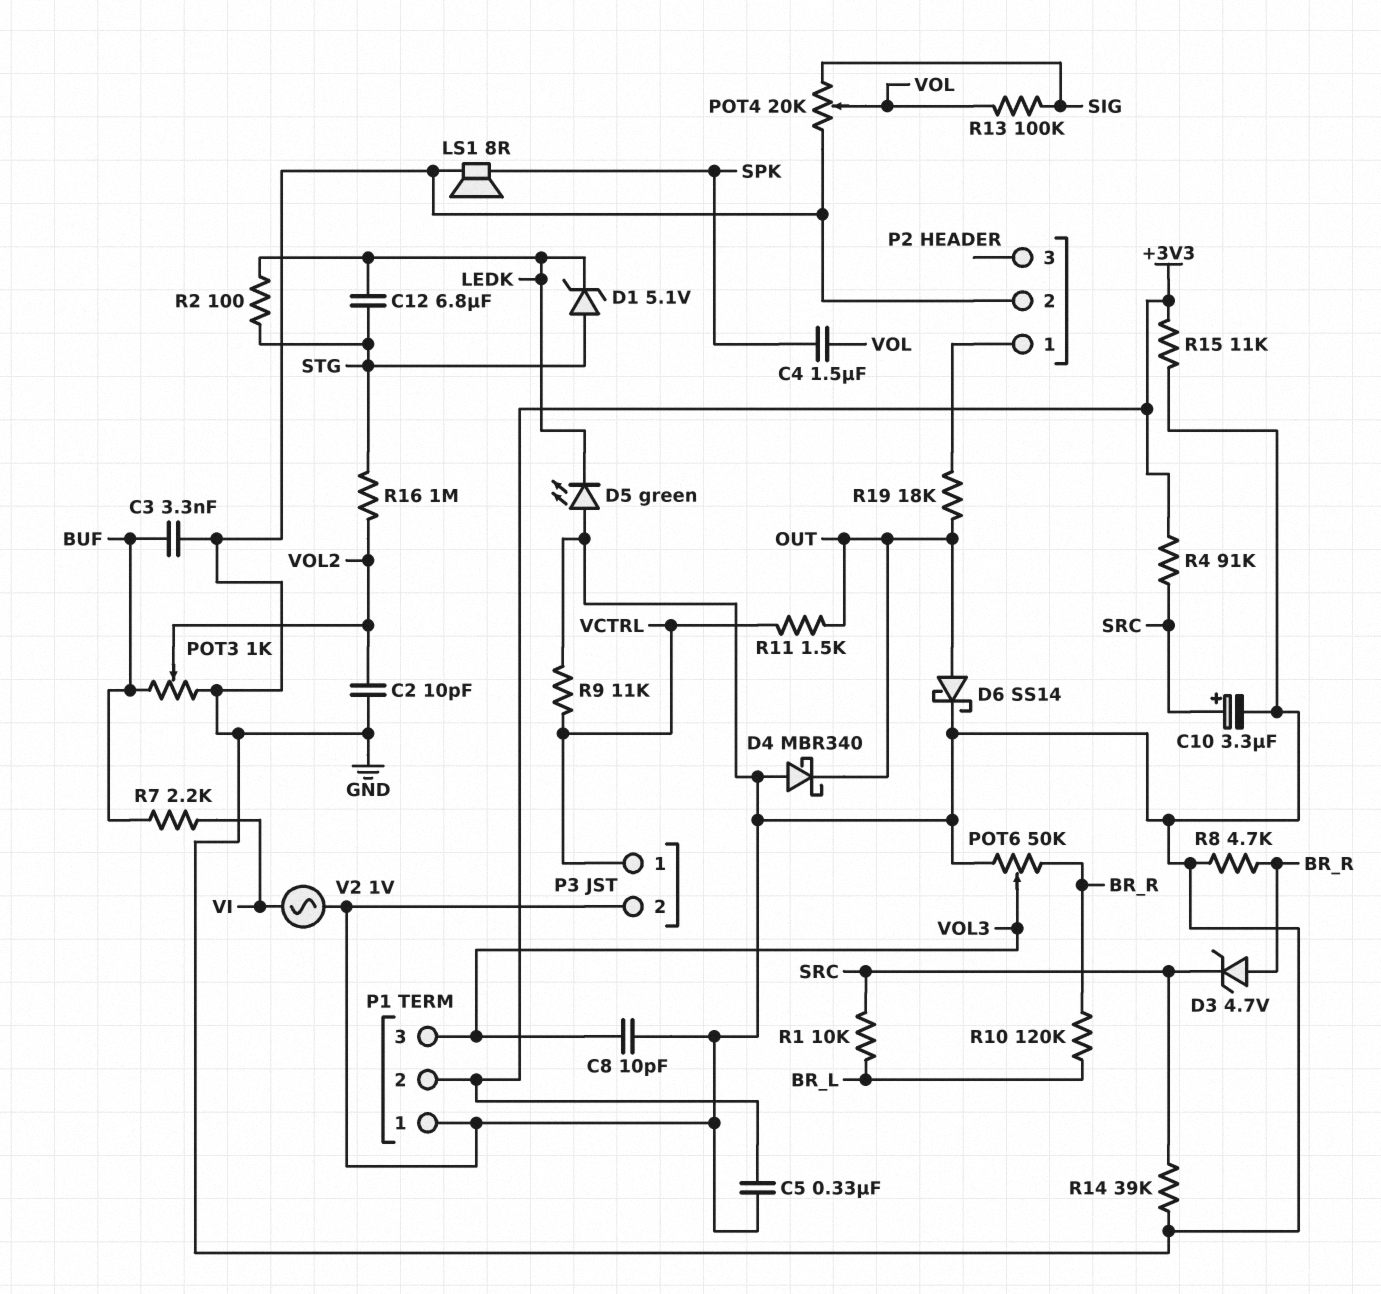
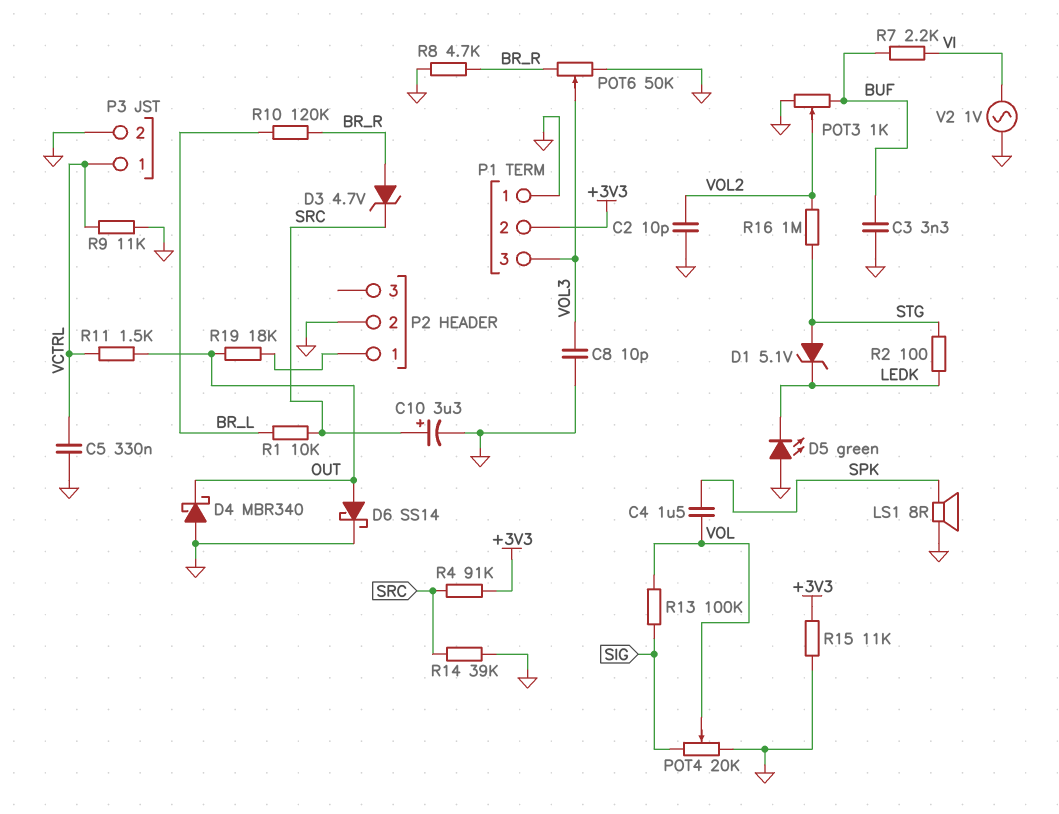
C5: 330nF (+3V3, GND) -> 330nF (GND, VCTRL)
C12: 6.8uF (LEDK, STG) -> none

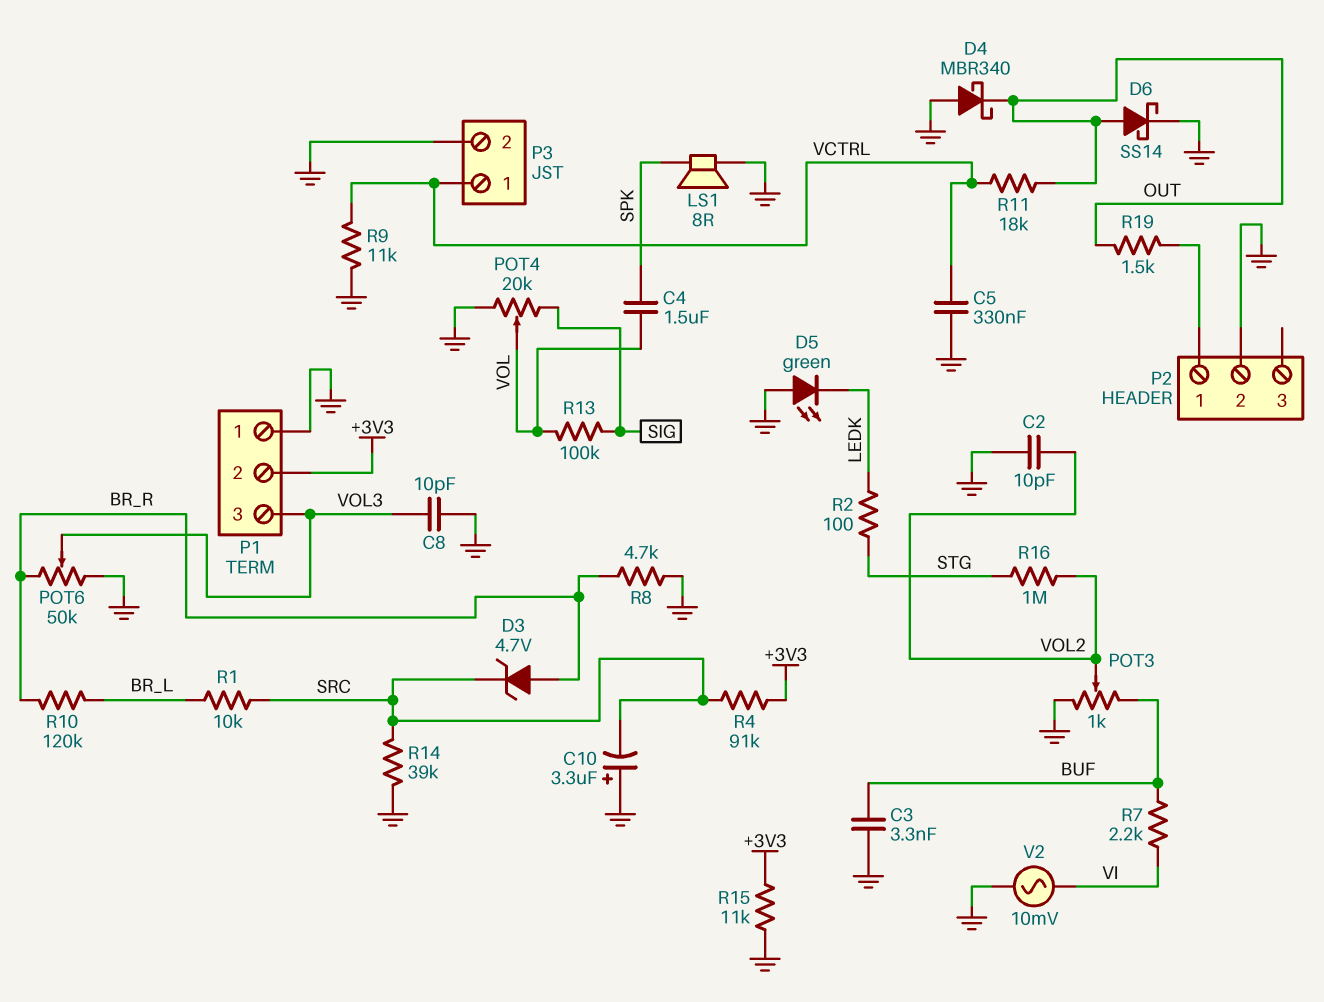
C10: 3.3uF (plus SRC, minus GND) -> 3.3uF (plus GND, minus SRC)
D1: zener 5.1V (A STG, K LEDK) -> none
R11: 1.5k (OUT, VCTRL) -> 18k (OUT, VCTRL)
R19: 18k (OUT, P2/1) -> 1.5k (OUT, P2/1)
V2: AC 1V (GND, VI) -> AC 10mV (GND, VI)

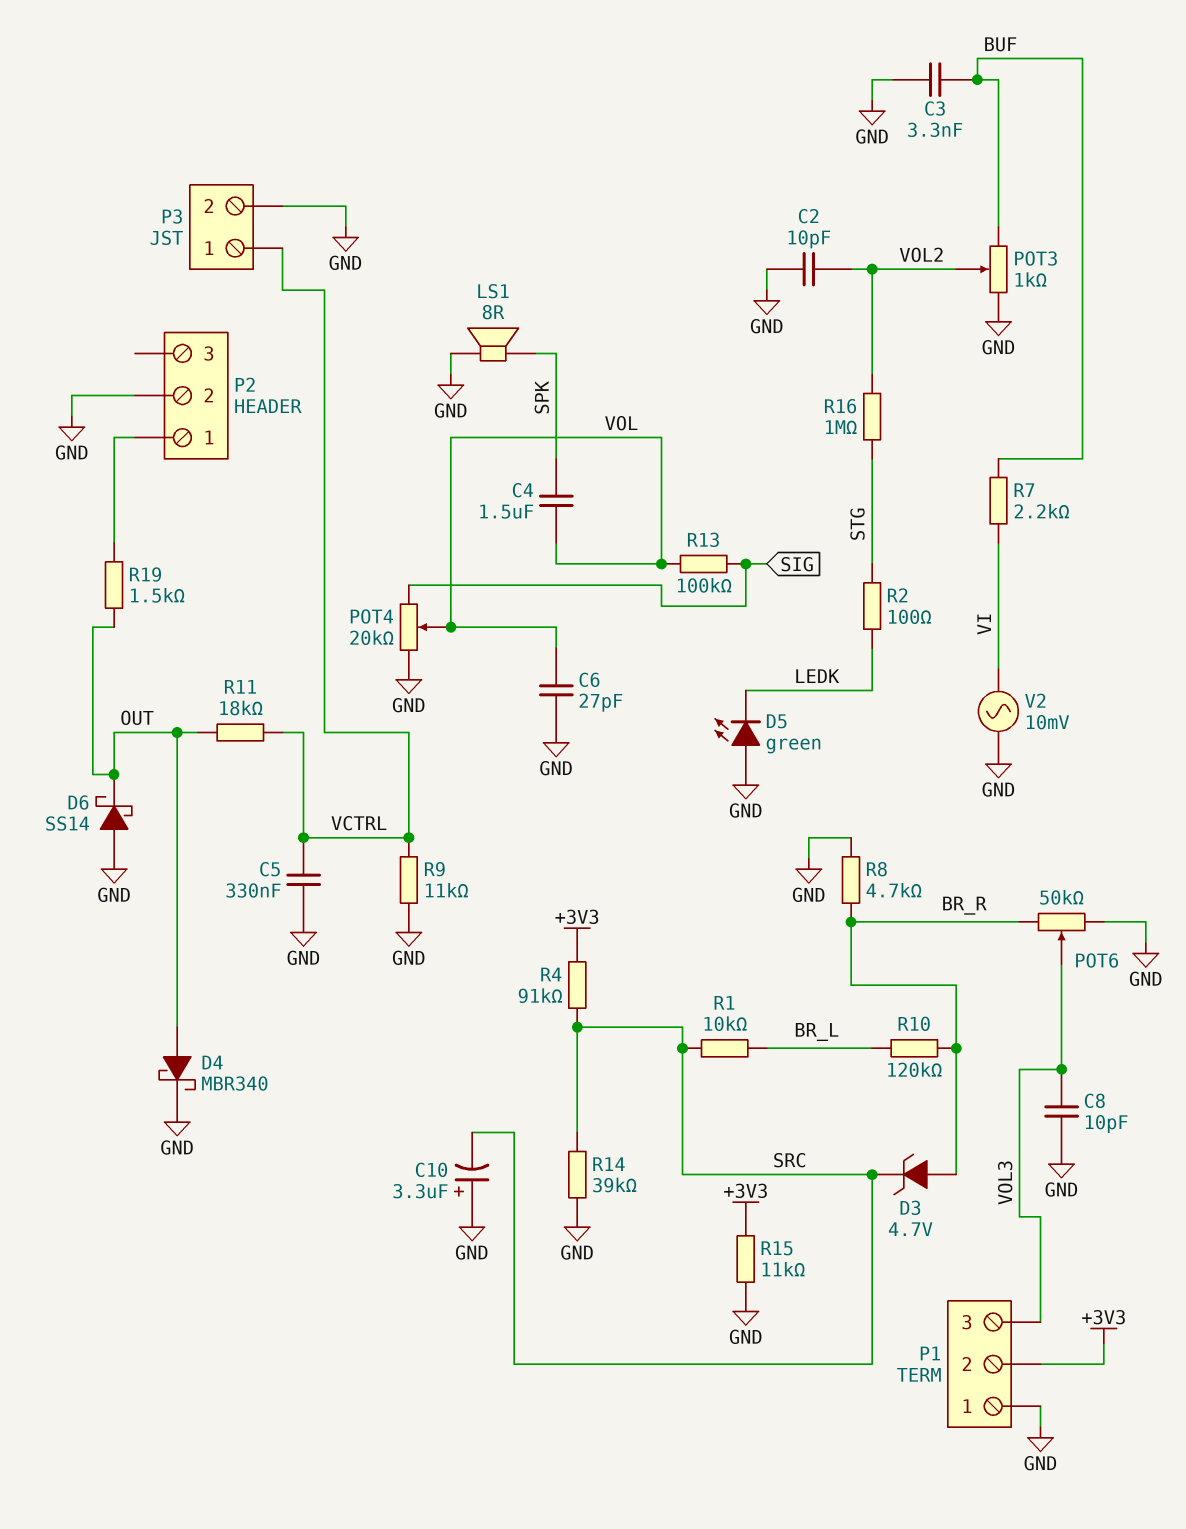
C6: none -> 27pF (GND, VOL)
D4: schottky MBR340 (A GND, K OUT) -> schottky MBR340 (A OUT, K GND)
D6: schottky SS14 (A OUT, K GND) -> schottky SS14 (A GND, K OUT)

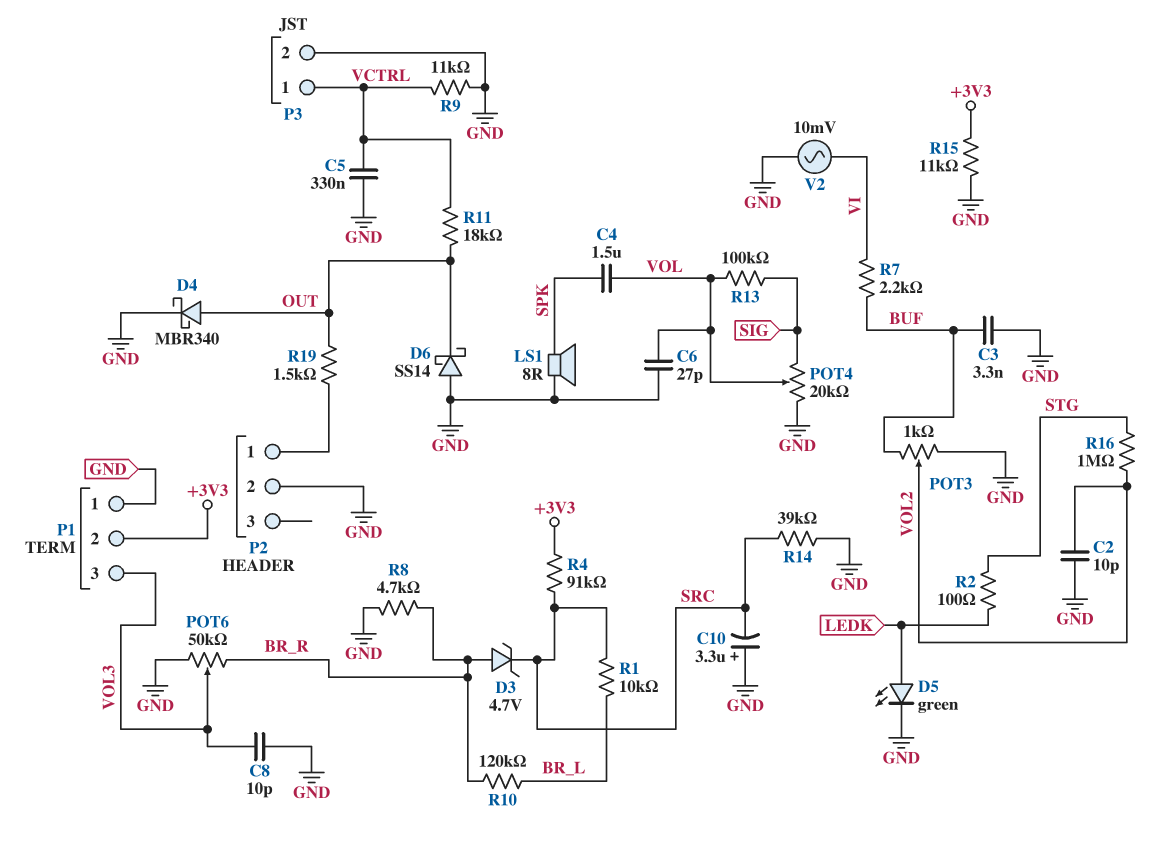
D5: LED green (A GND, K LEDK) -> LED green (A LEDK, K GND)

